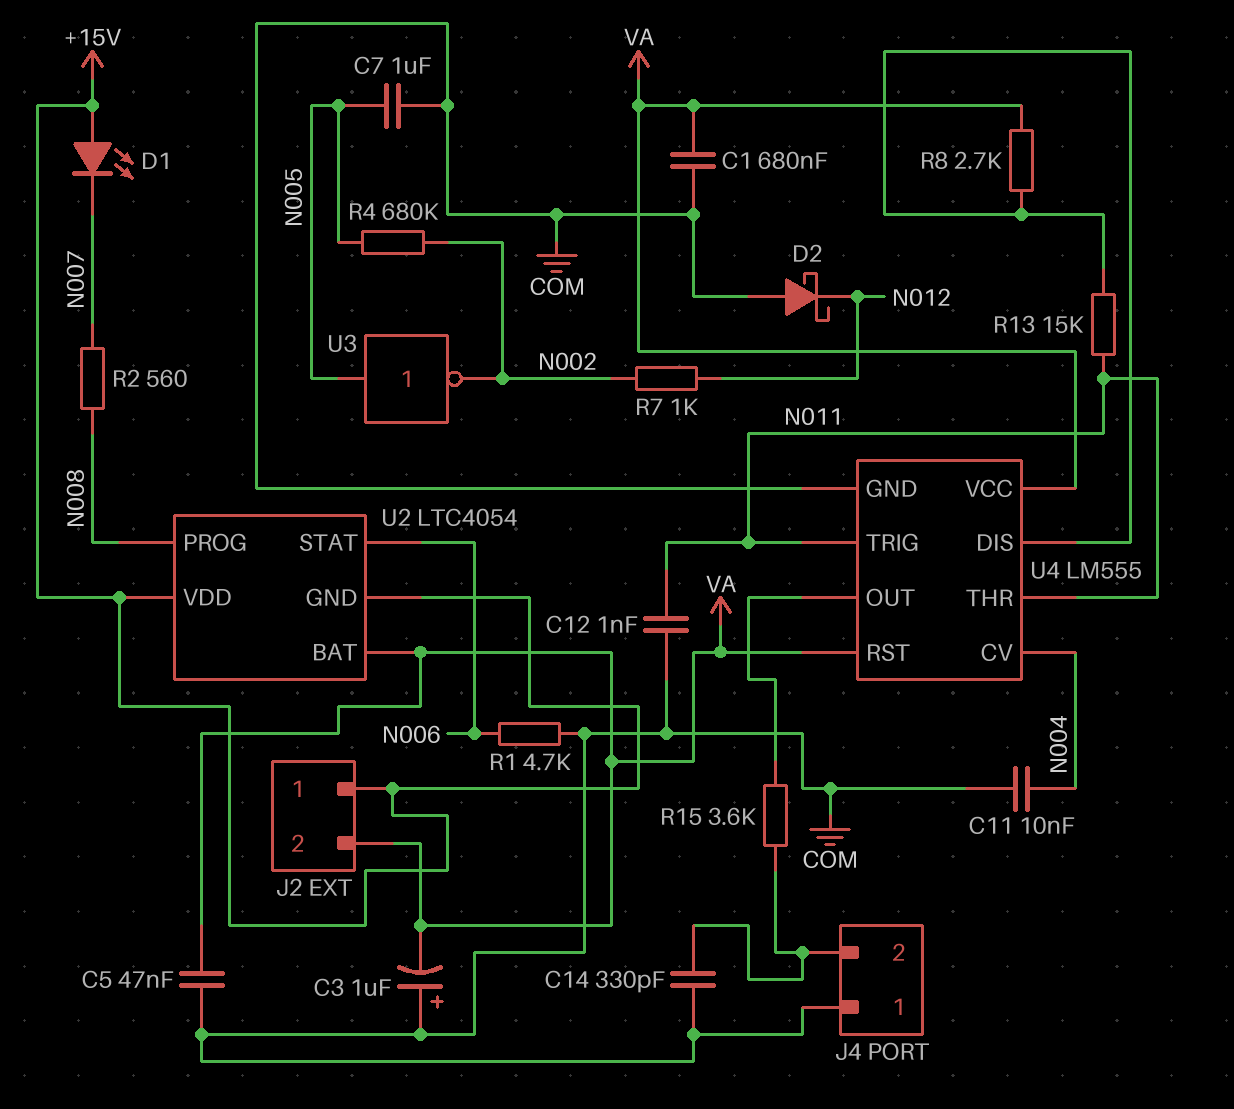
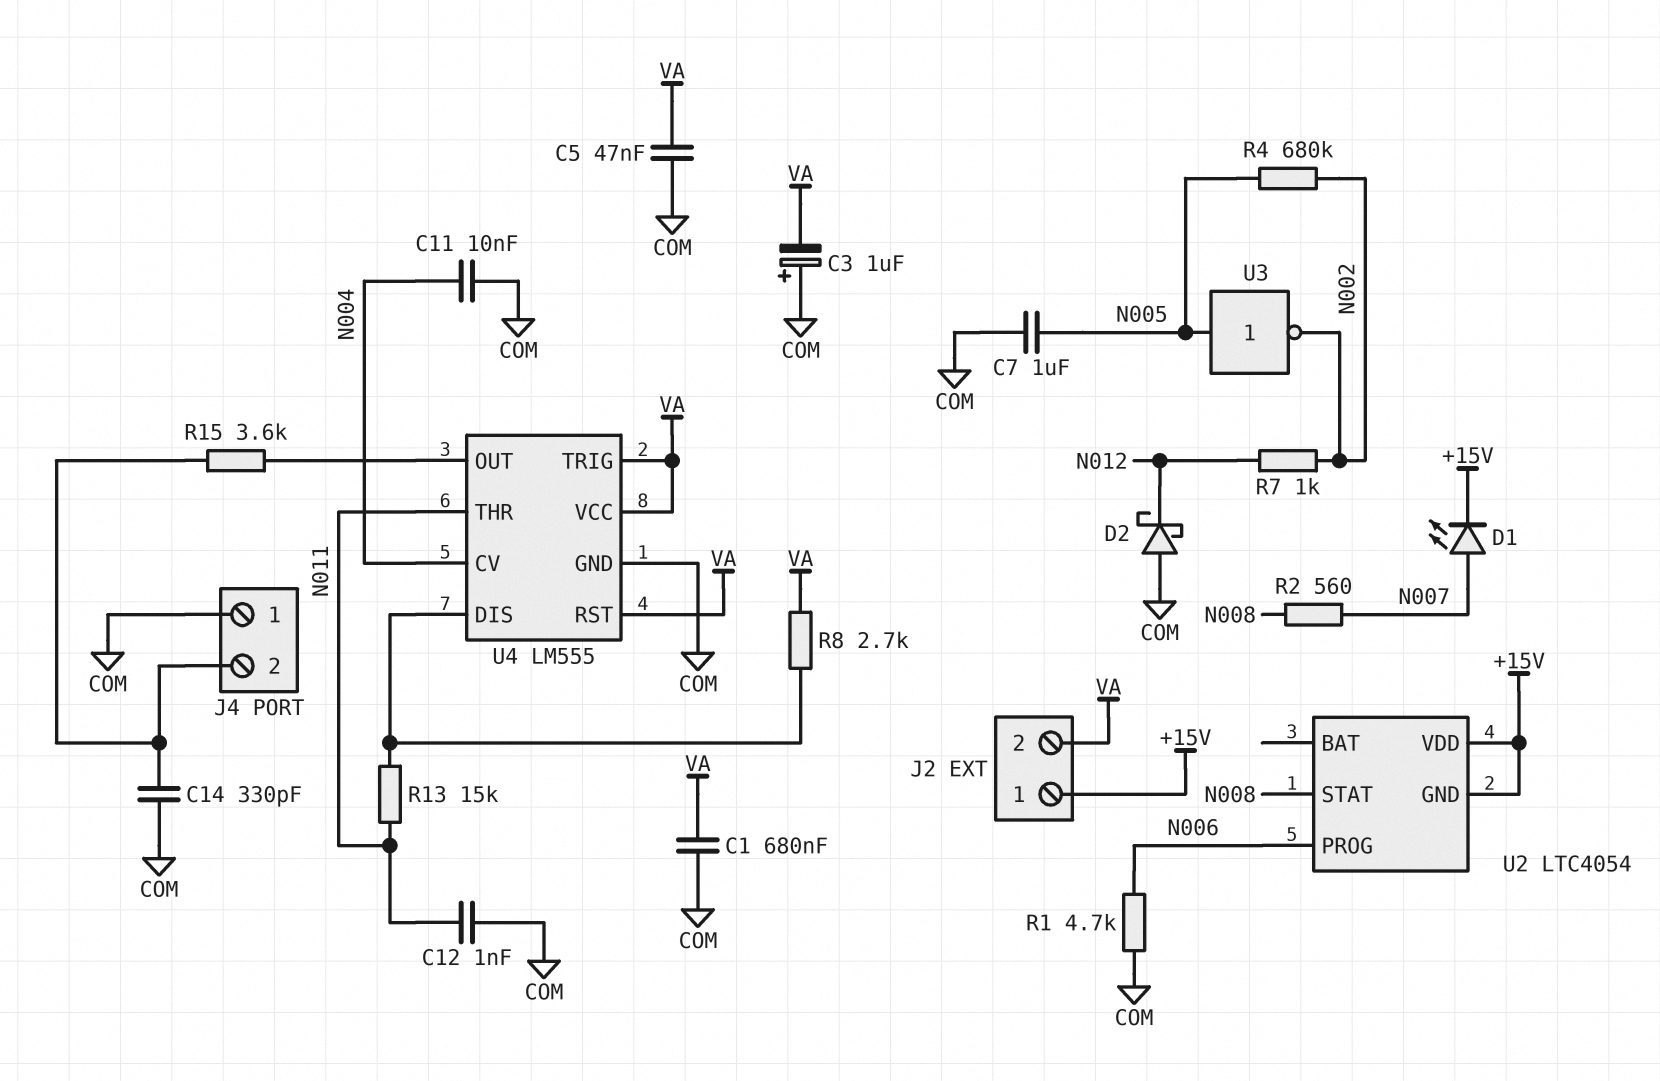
D1: LED (A +15V, K N007) -> LED (A N007, K +15V)
U2 pin BAT: VA -> none
U2 pin PROG: N008 -> N006
U2 pin STAT: N006 -> N008
U4 pin TRIG: N011 -> VA

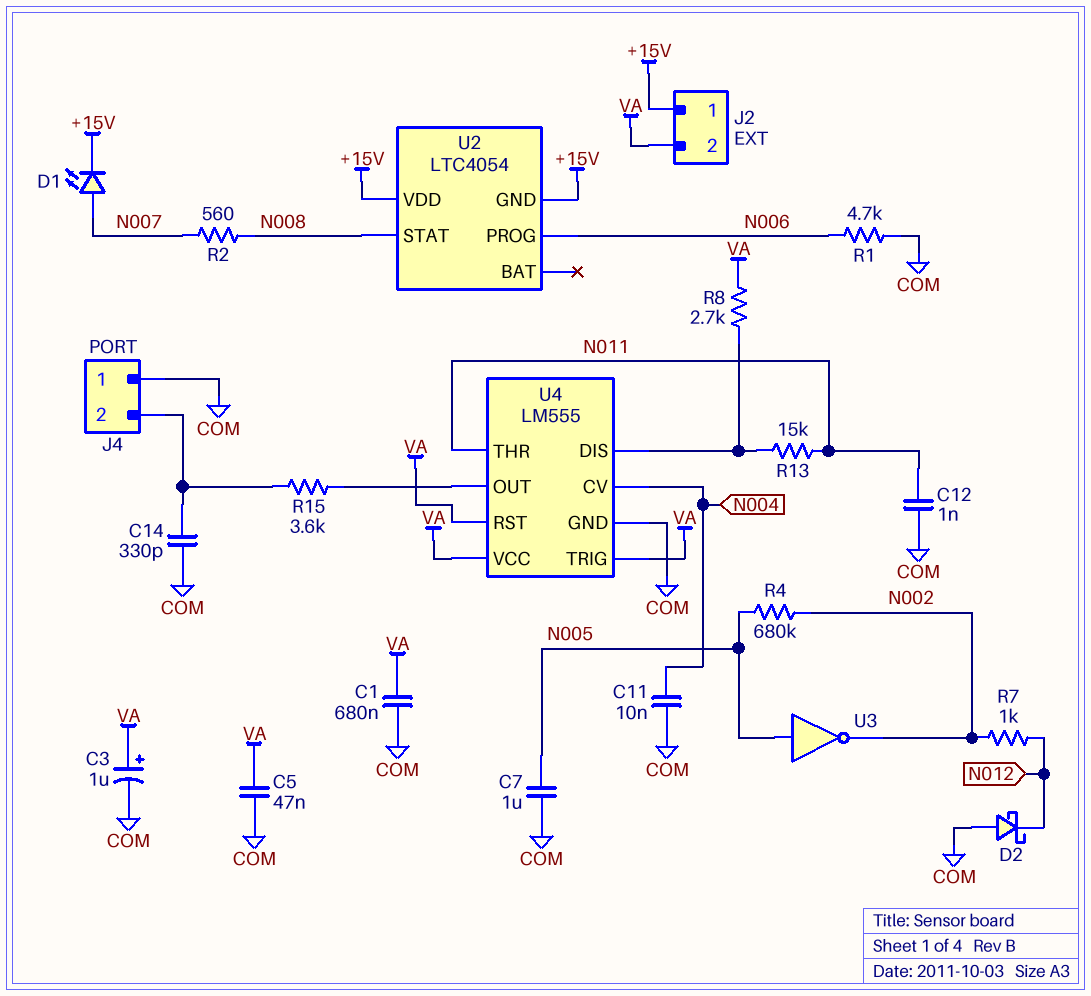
C3: 1uF (plus COM, minus VA) -> 1uF (plus VA, minus COM)

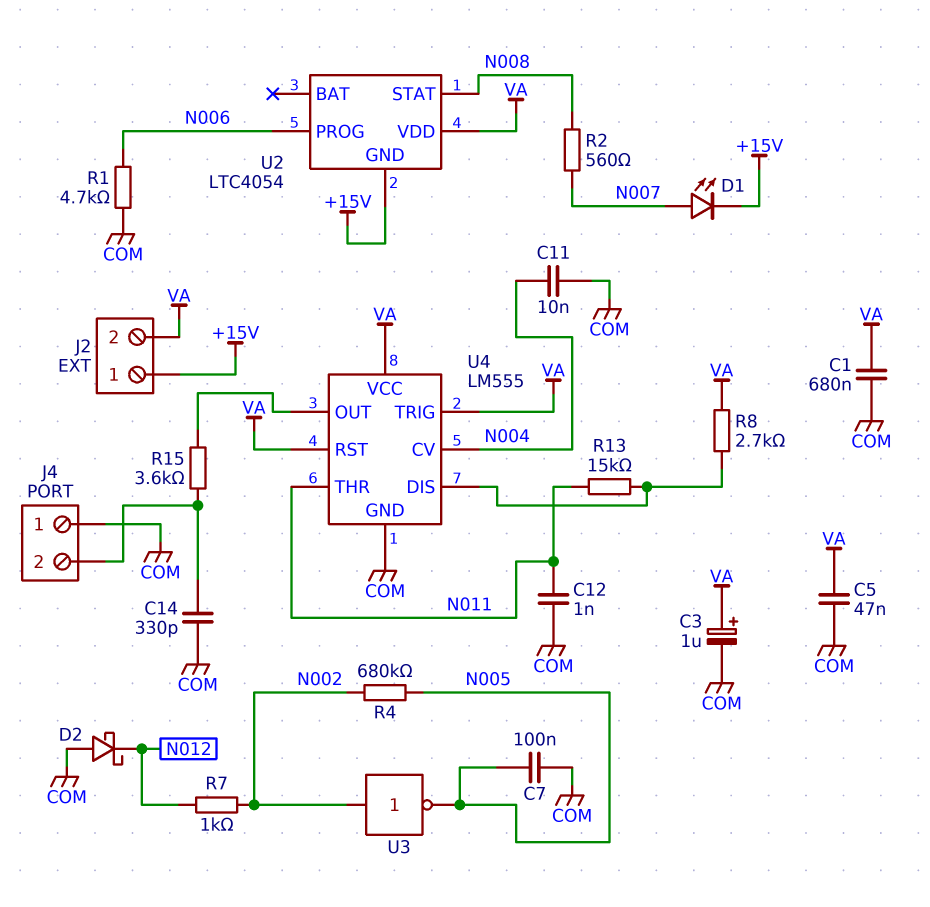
C7: 1uF (COM, N005) -> 100nF (COM, N005)
U2 pin VDD: +15V -> VA
U3: NOT (in N005, out N002) -> NOT (in N002, out N005)

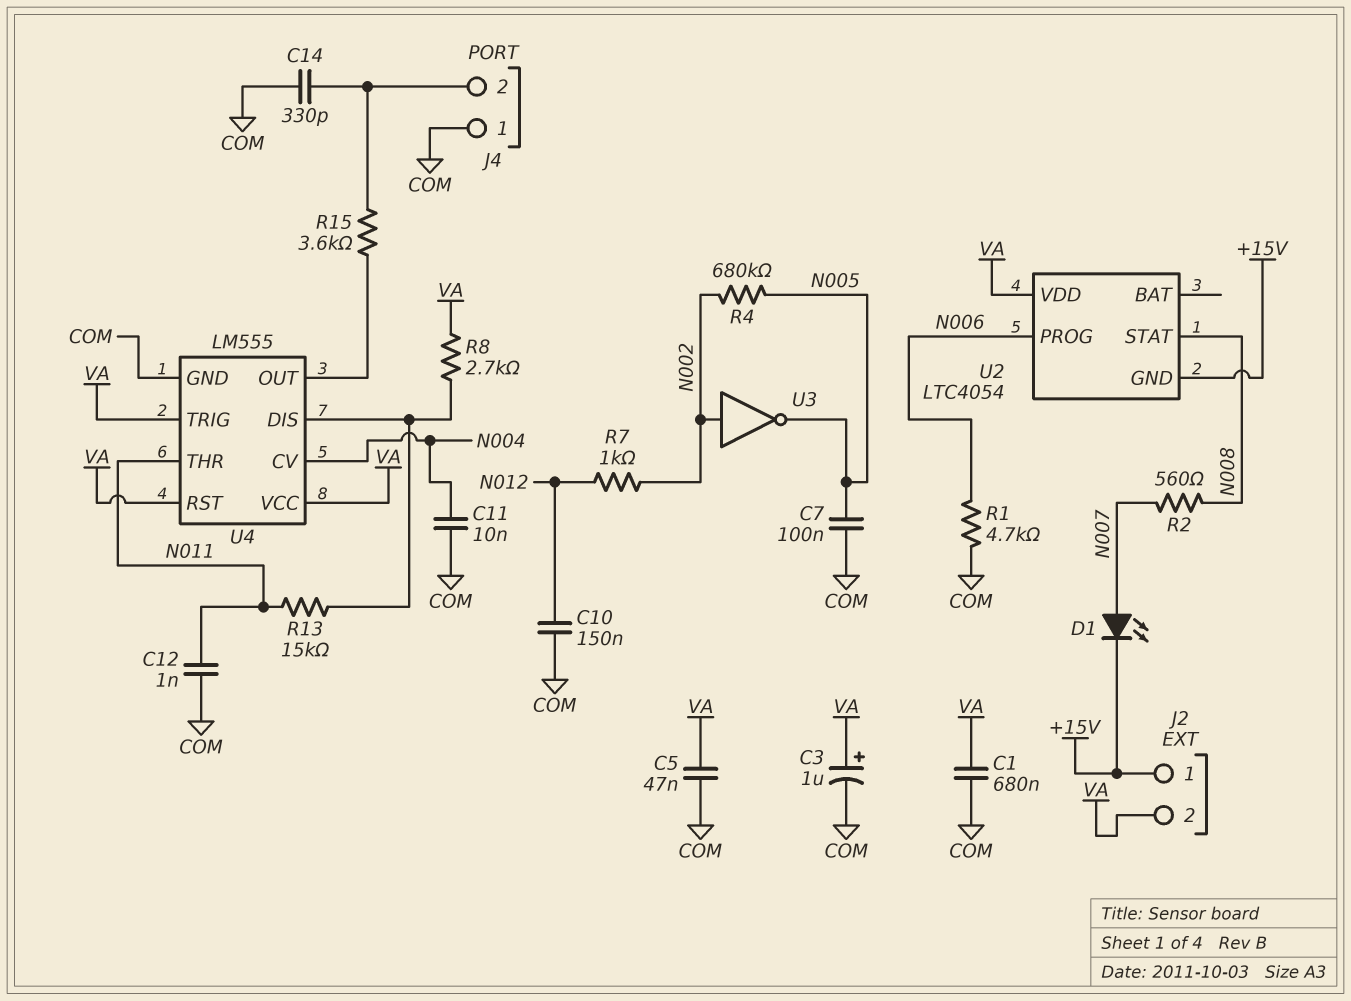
C10: none -> 150nF (COM, N012)
D2: schottky (A COM, K N012) -> none

